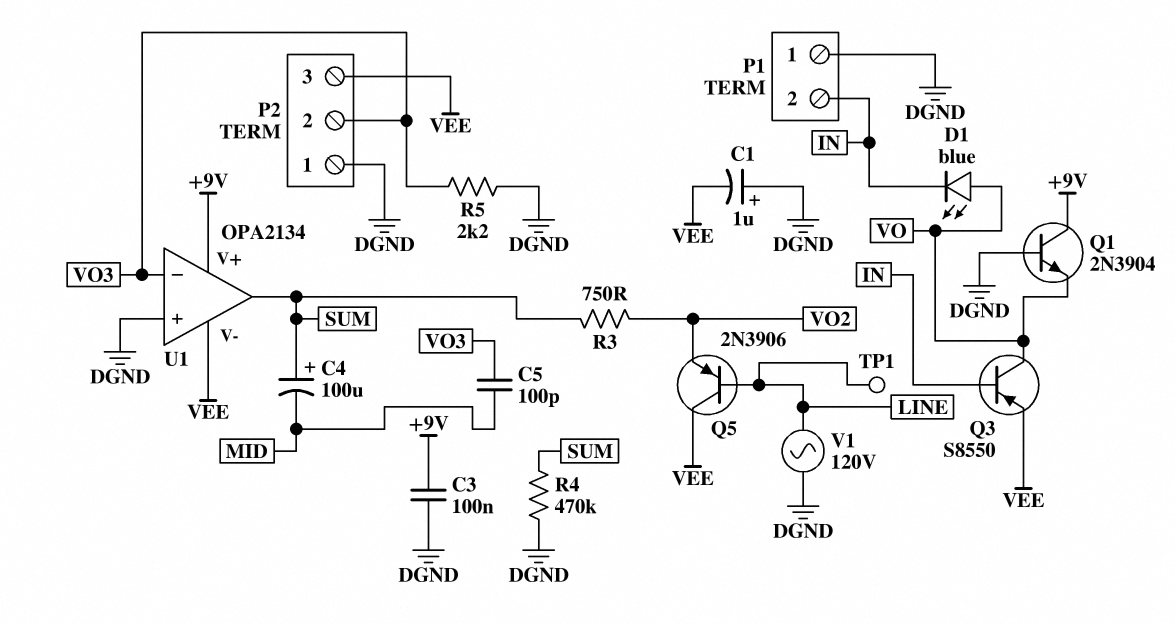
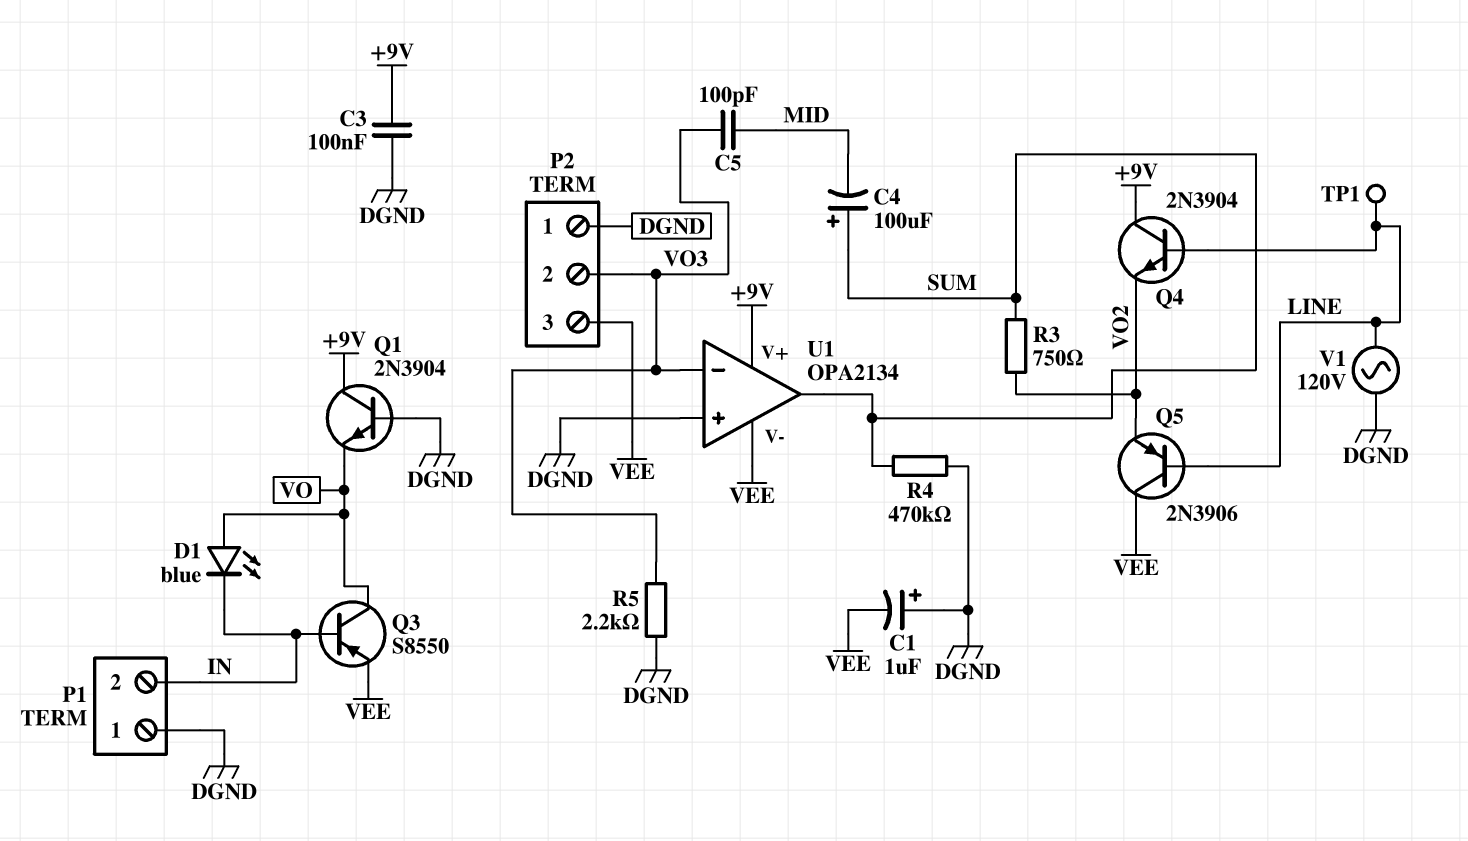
Q4: none -> NPN 2N3904 (B LINE, C +9V, E VO2)

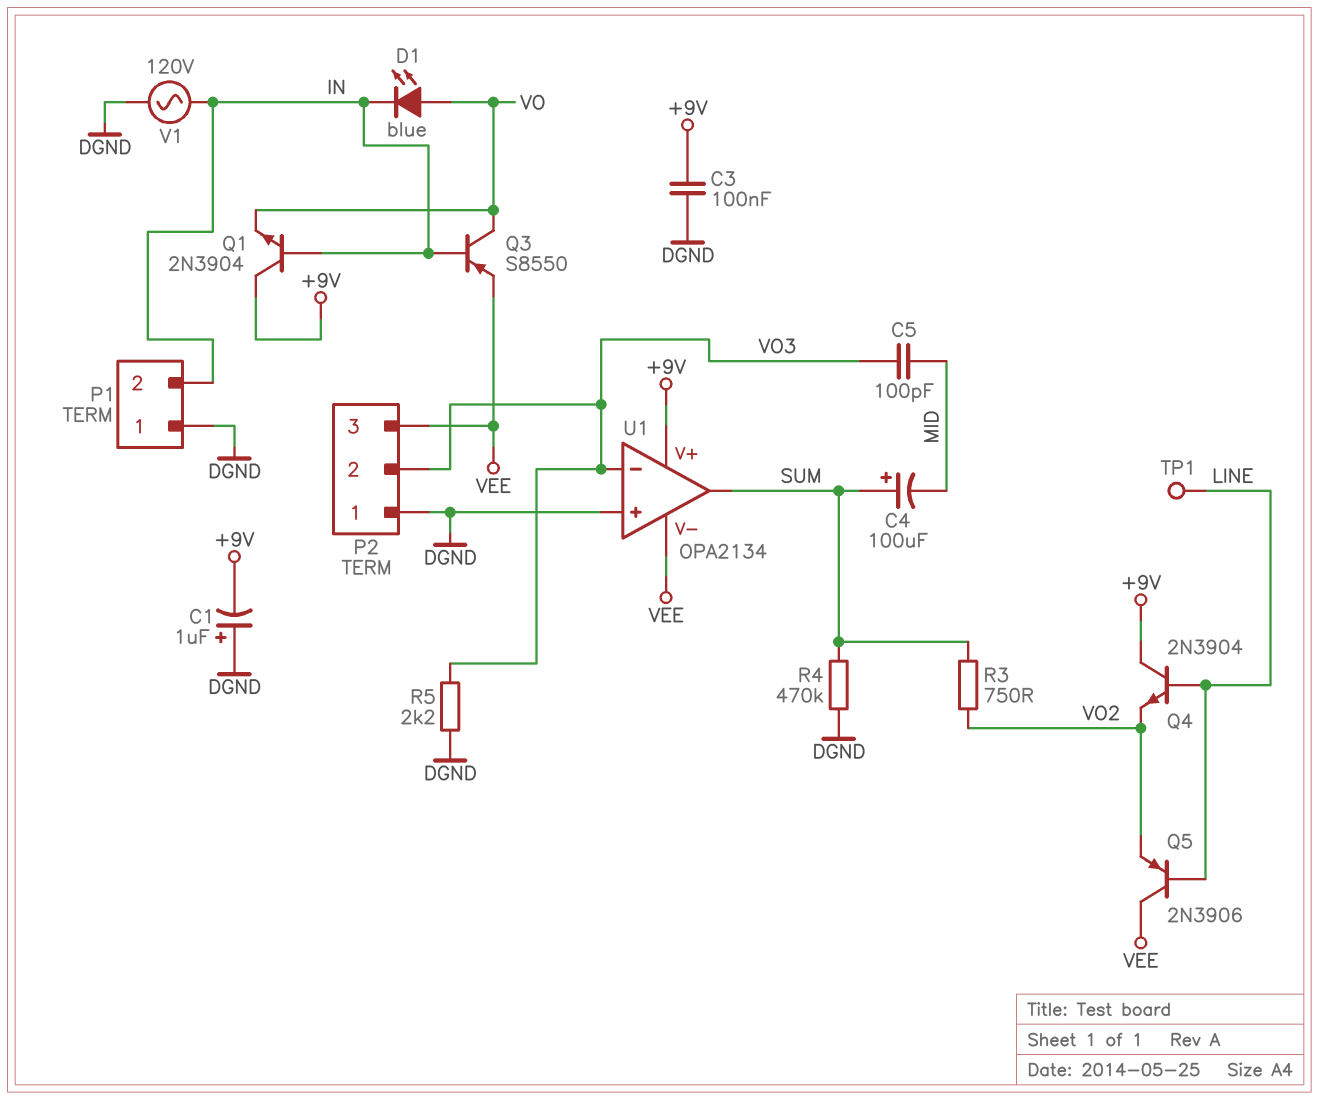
C1: 1uF (plus DGND, minus VEE) -> 1uF (plus DGND, minus +9V)
Q1: NPN 2N3904 (B DGND, C +9V, E VO) -> NPN 2N3904 (B IN, C +9V, E VO)
V1: AC 120V (DGND, LINE) -> AC 120V (DGND, IN)

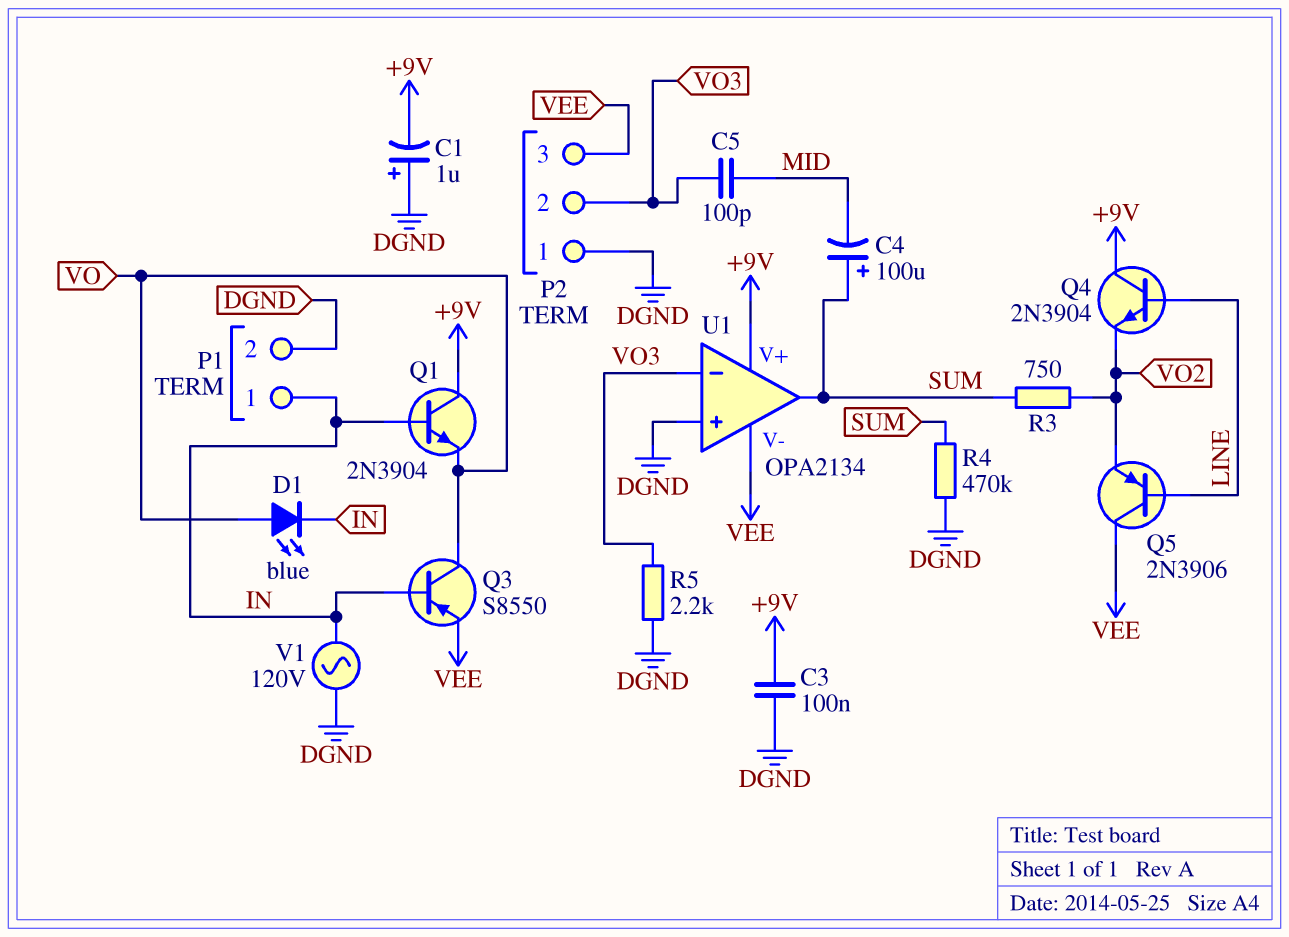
P1 pin 1: DGND -> IN
P1 pin 2: IN -> DGND
TP1: test point (LINE) -> none

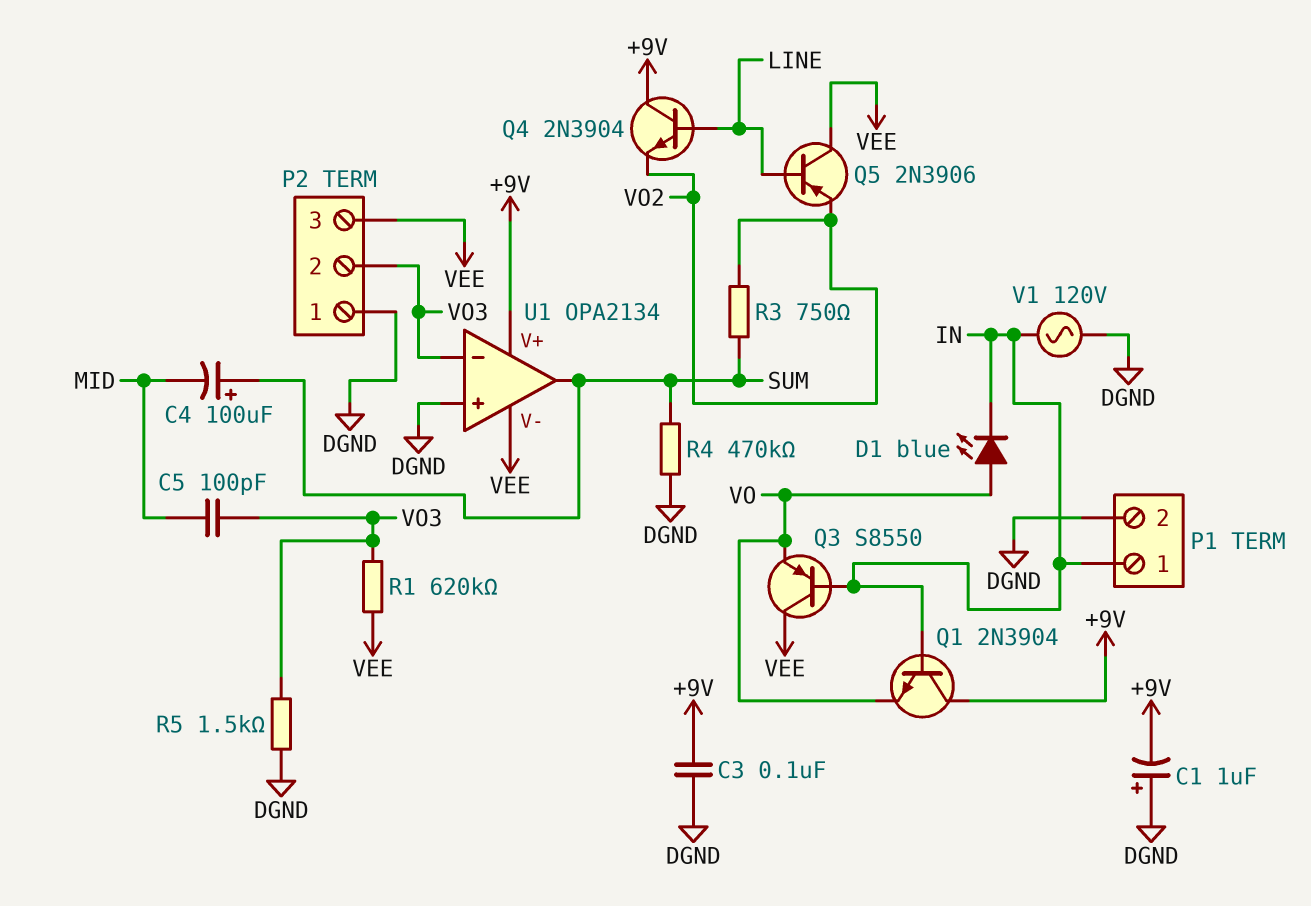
Q3: PNP S8550 (B IN, C VO, E VEE) -> PNP S8550 (B IN, C VEE, E VO)
R1: none -> 620k (VEE, VO3)
R5: 2.2k (DGND, VO3) -> 1.5k (DGND, VO3)

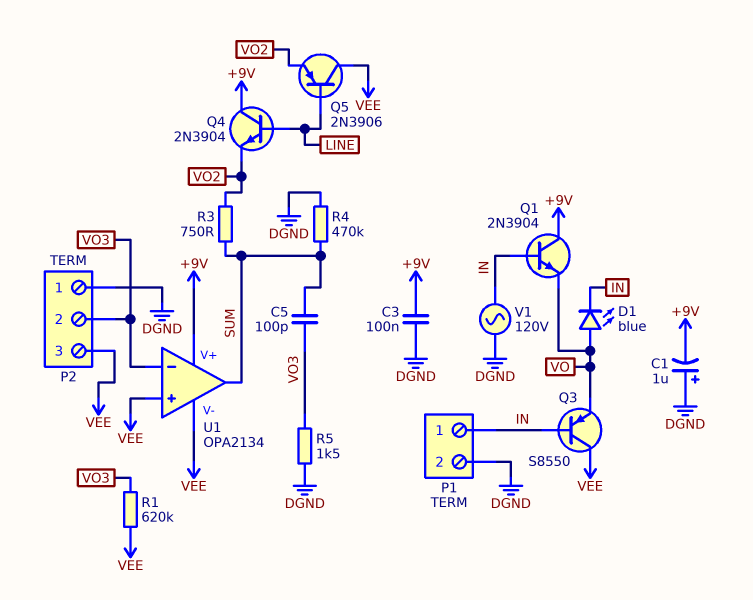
C4: 100uF (plus SUM, minus MID) -> none
C5: 100pF (MID, VO3) -> 100pF (SUM, VO3)
U1 pin in+: DGND -> VEE

